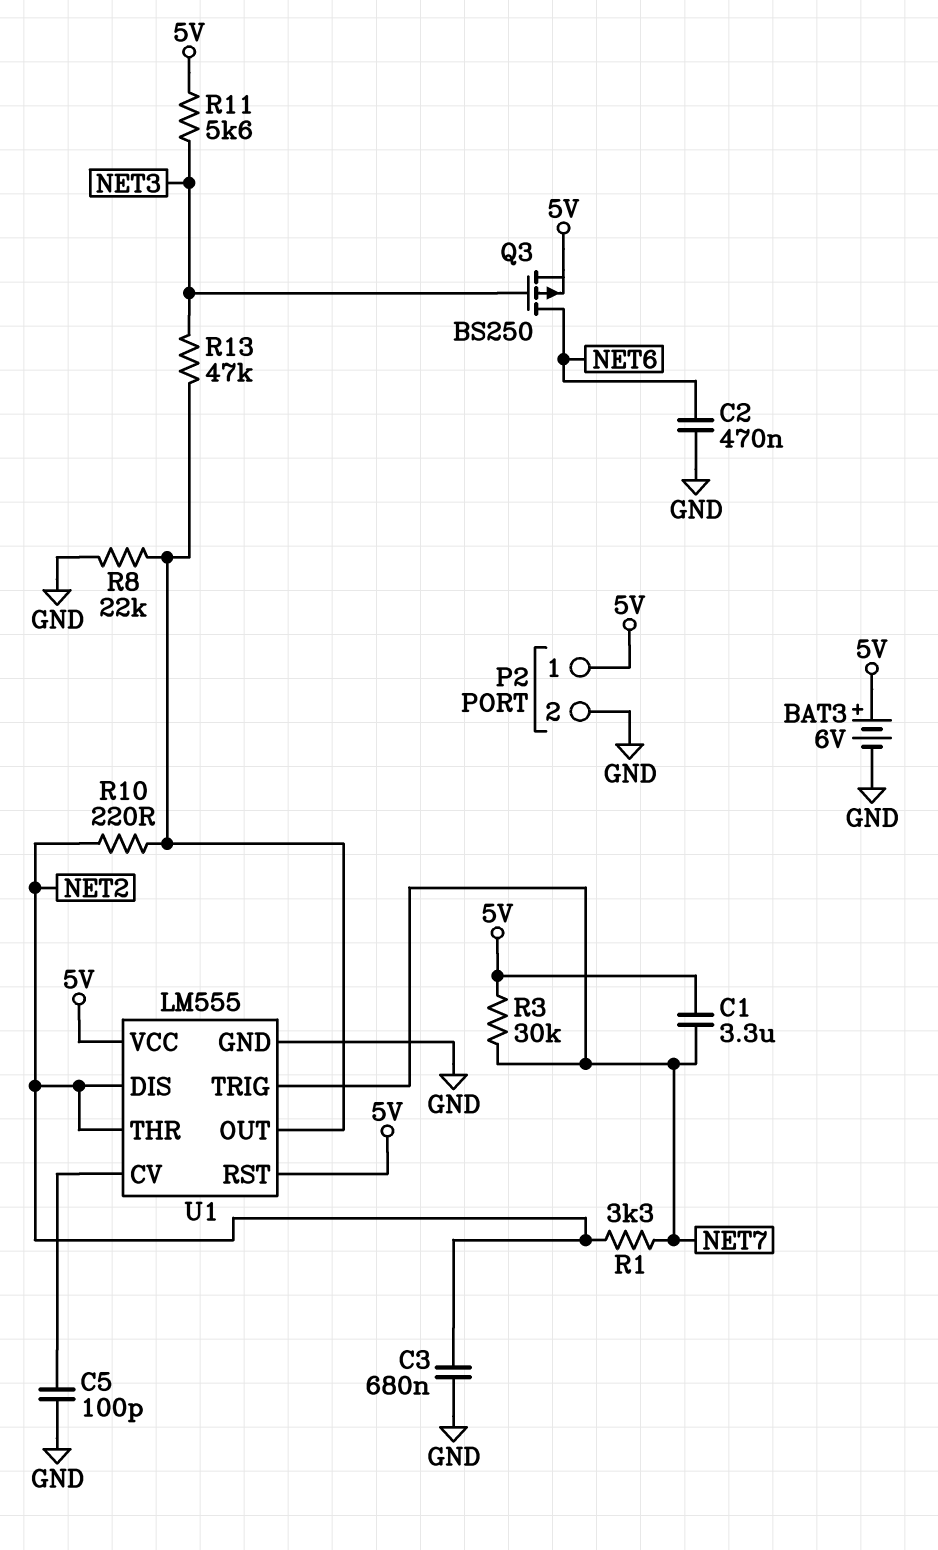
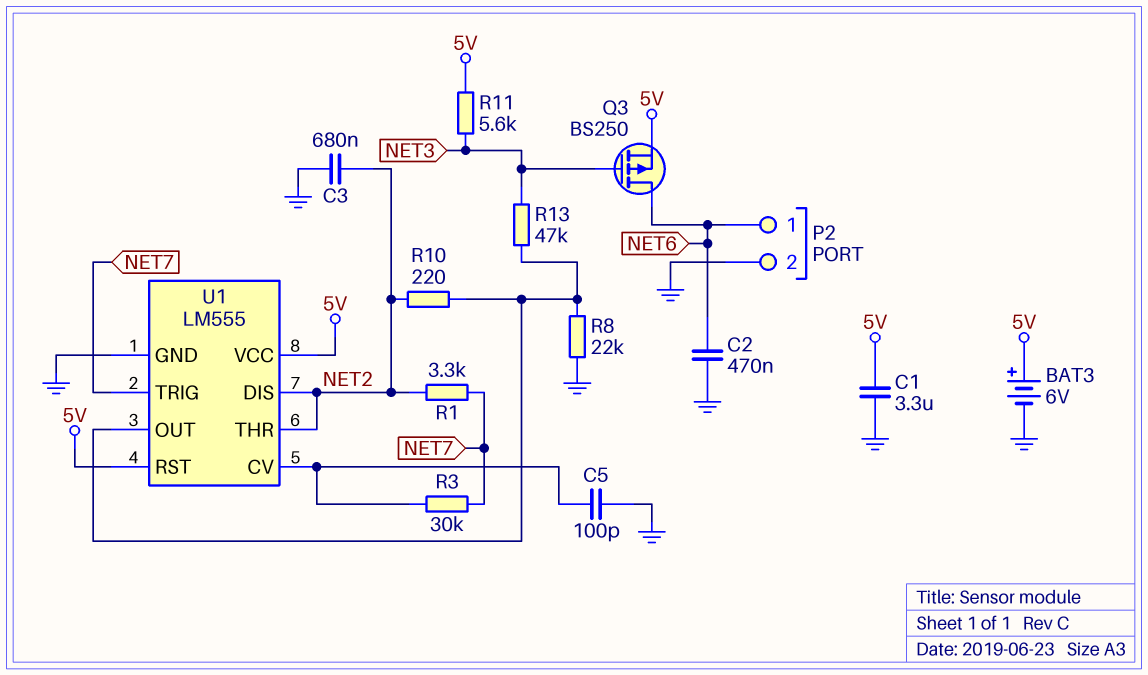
C1: 3.3uF (5V, NET7) -> 3.3uF (5V, GND)
P2 pin 1: 5V -> NET6
R3: 30k (5V, NET7) -> 30k (NET7, U1/CV)

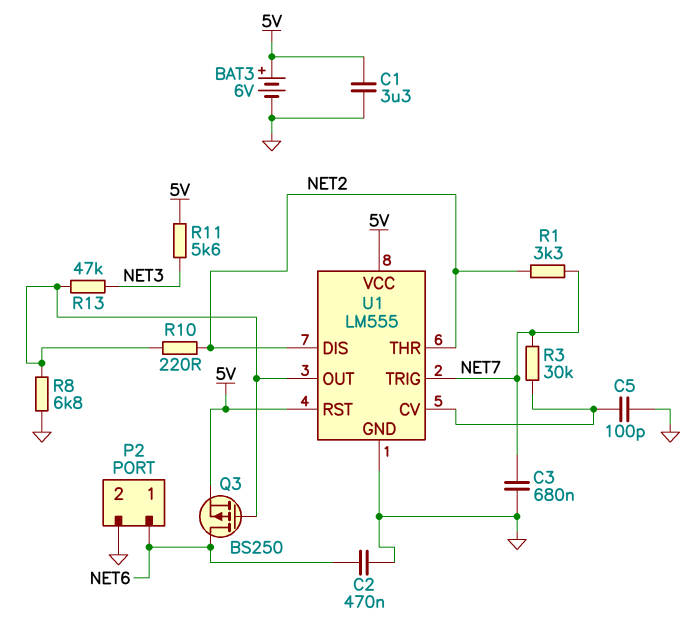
C3: 680nF (GND, NET2) -> 680nF (GND, NET7)
Q3: PMOS BS250 (G NET3, D NET6, S 5V) -> PMOS BS250 (G U1/OUT, D NET6, S 5V)
R8: 22k (GND, U1/OUT) -> 6.8k (GND, U1/OUT)

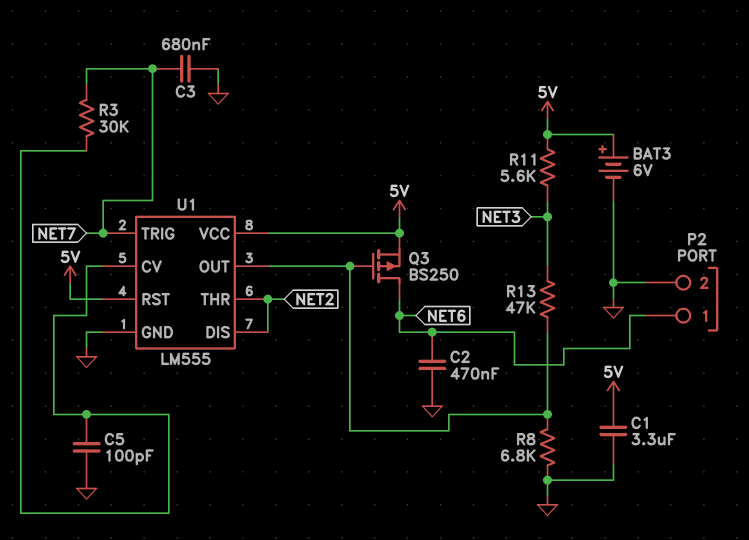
R1: 3.3k (NET2, NET7) -> none
R10: 220 (NET2, U1/OUT) -> none

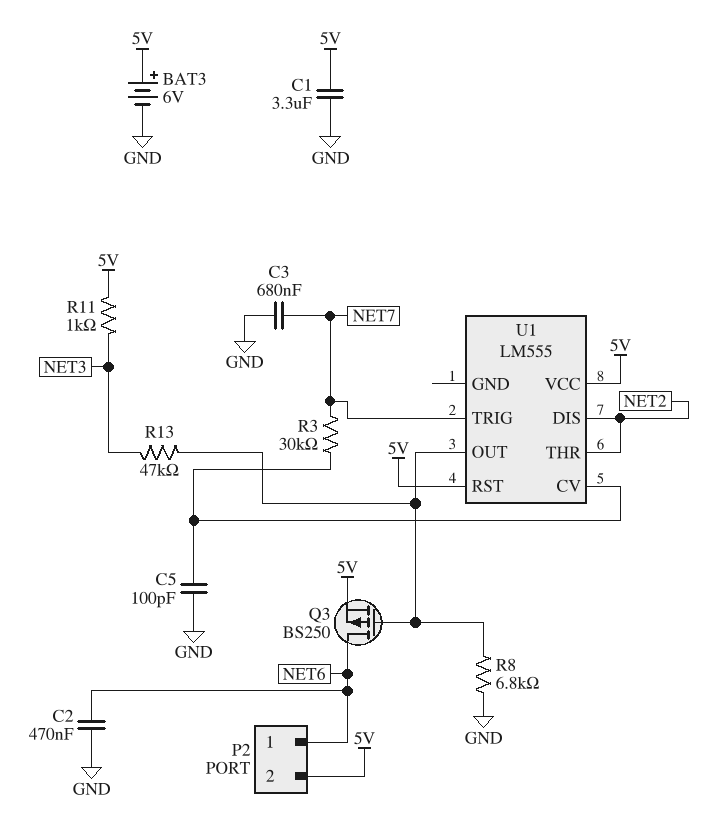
P2 pin 2: GND -> 5V
R11: 5.6k (5V, NET3) -> 1k (5V, NET3)
U1 pin GND: GND -> none

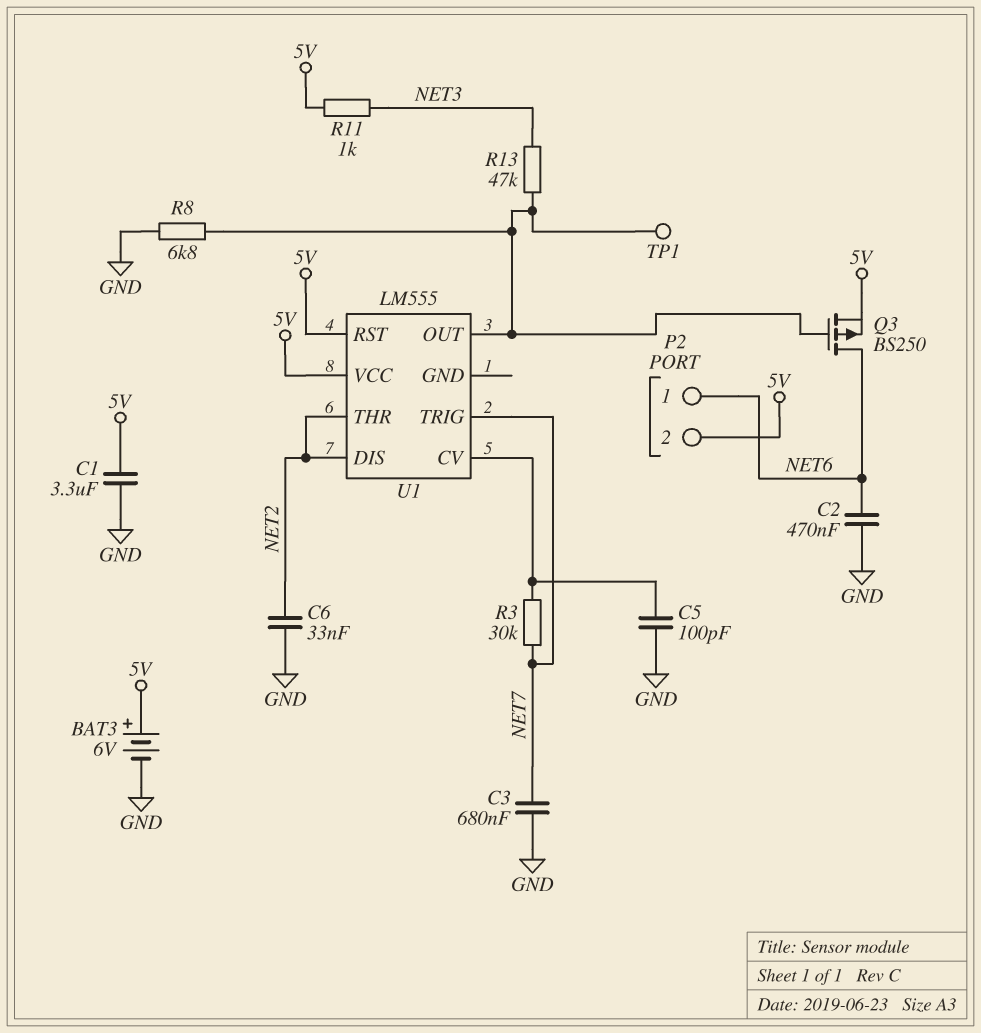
C6: none -> 33nF (GND, NET2)
TP1: none -> test point (U1/OUT)

